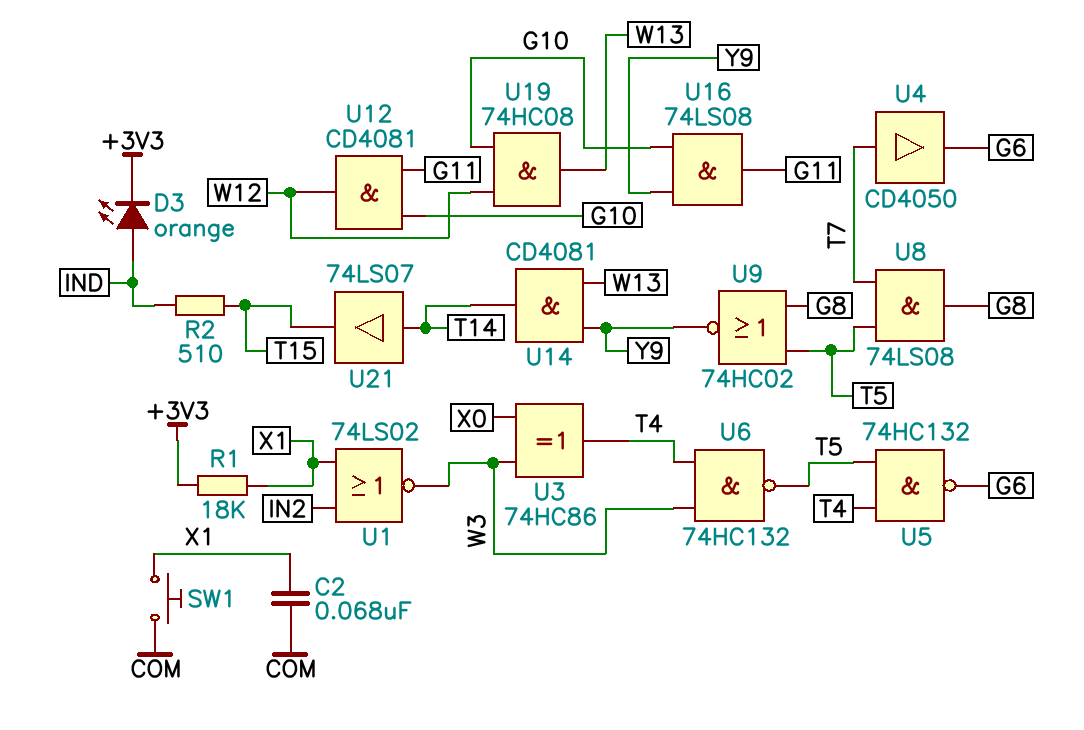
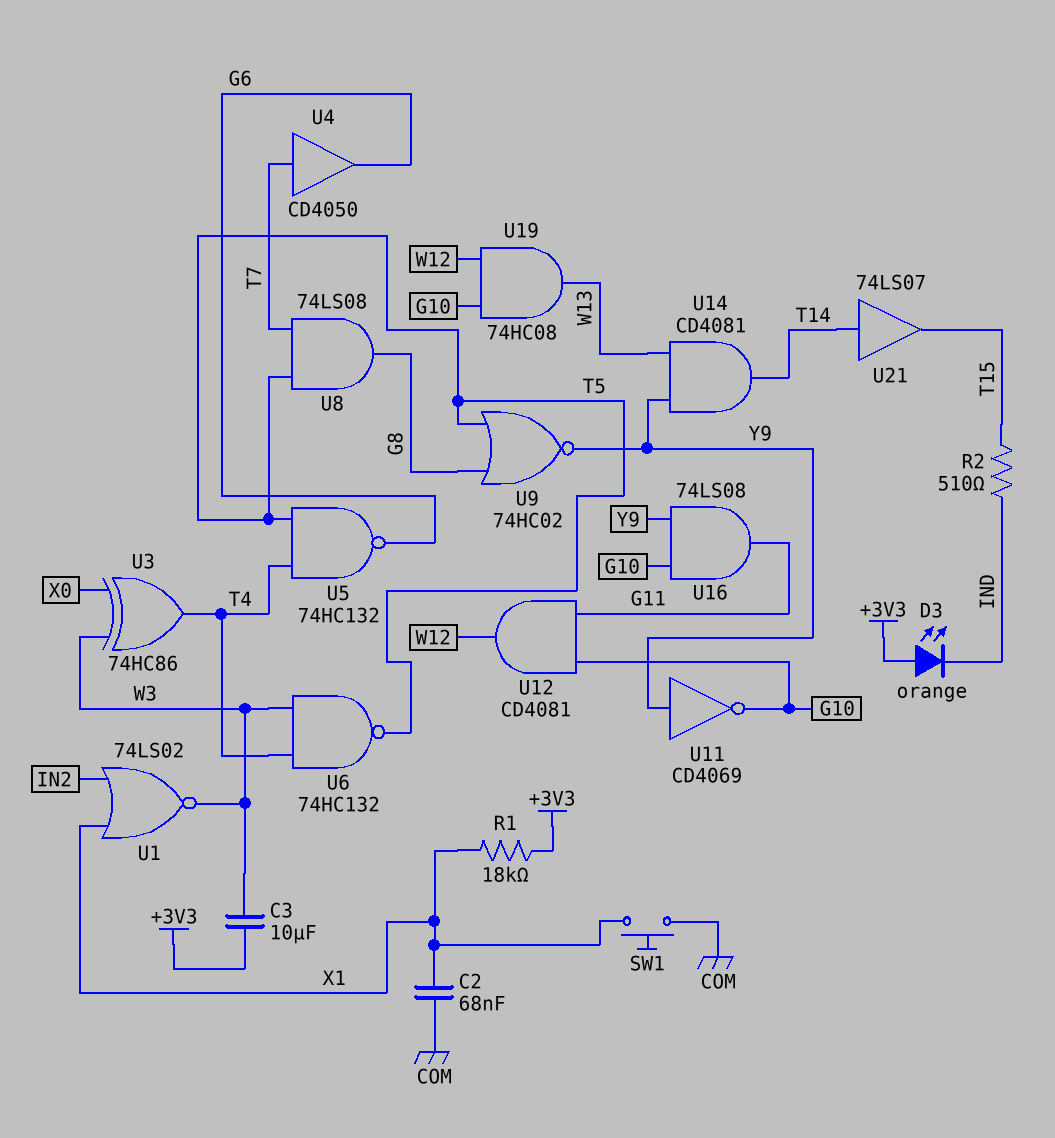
C3: none -> 10uF (+3V3, W3)
D3: LED orange (A IND, K +3V3) -> LED orange (A +3V3, K IND)
U11: none -> NOT CD4069 (in Y9, out G10)

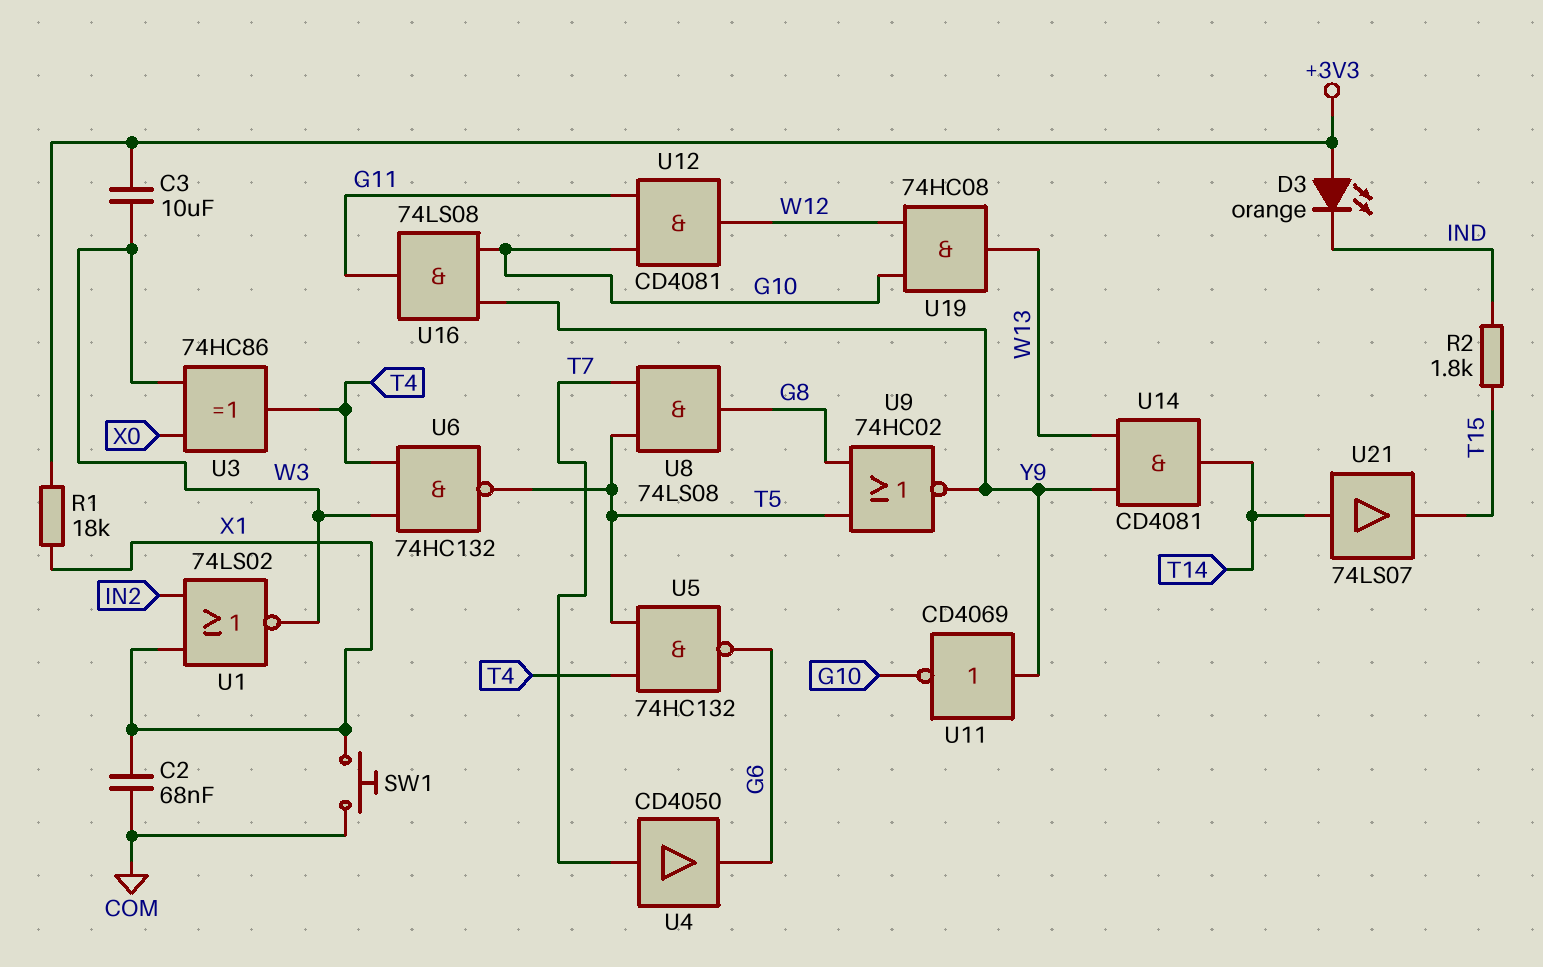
R2: 510 (IND, T15) -> 1.8k (IND, T15)

